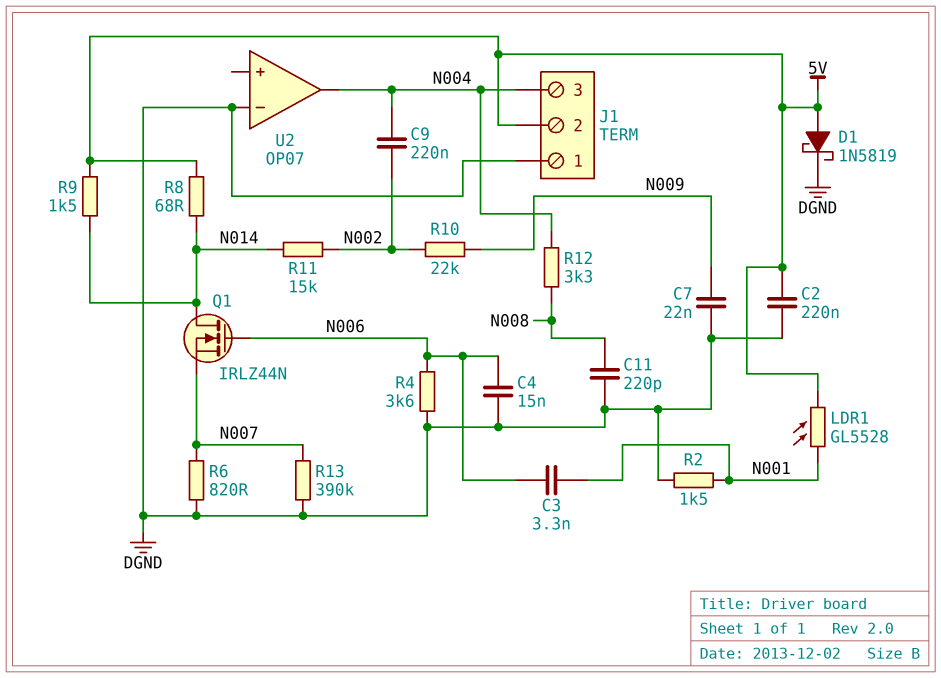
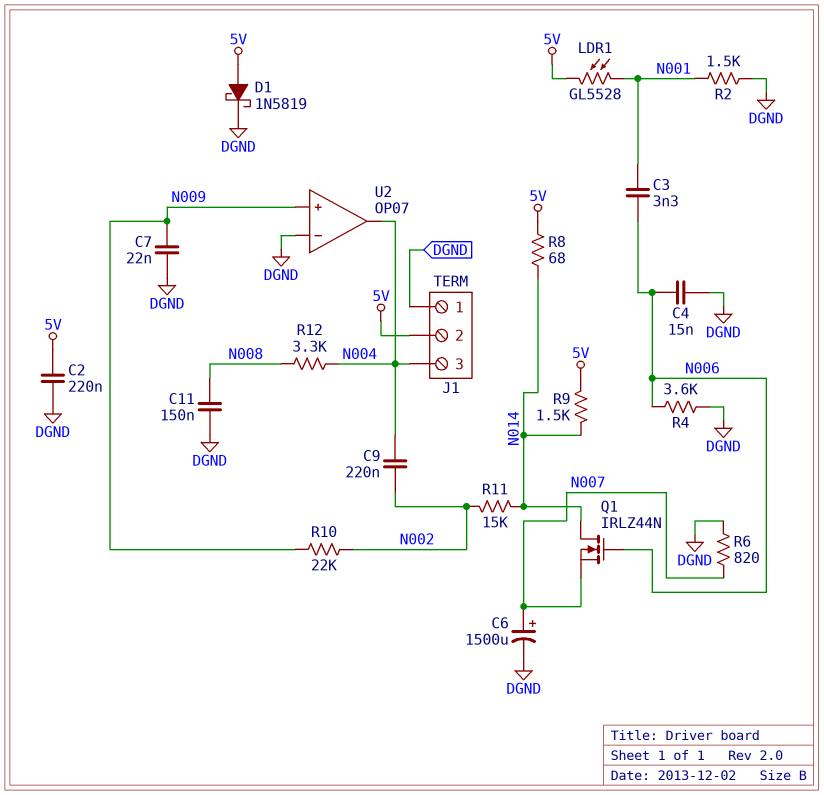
C6: none -> 1500uF (plus N007, minus DGND)
C11: 220pF (DGND, N008) -> 150nF (DGND, N008)
R13: 390k (DGND, N007) -> none
U2 pin in+: none -> N009

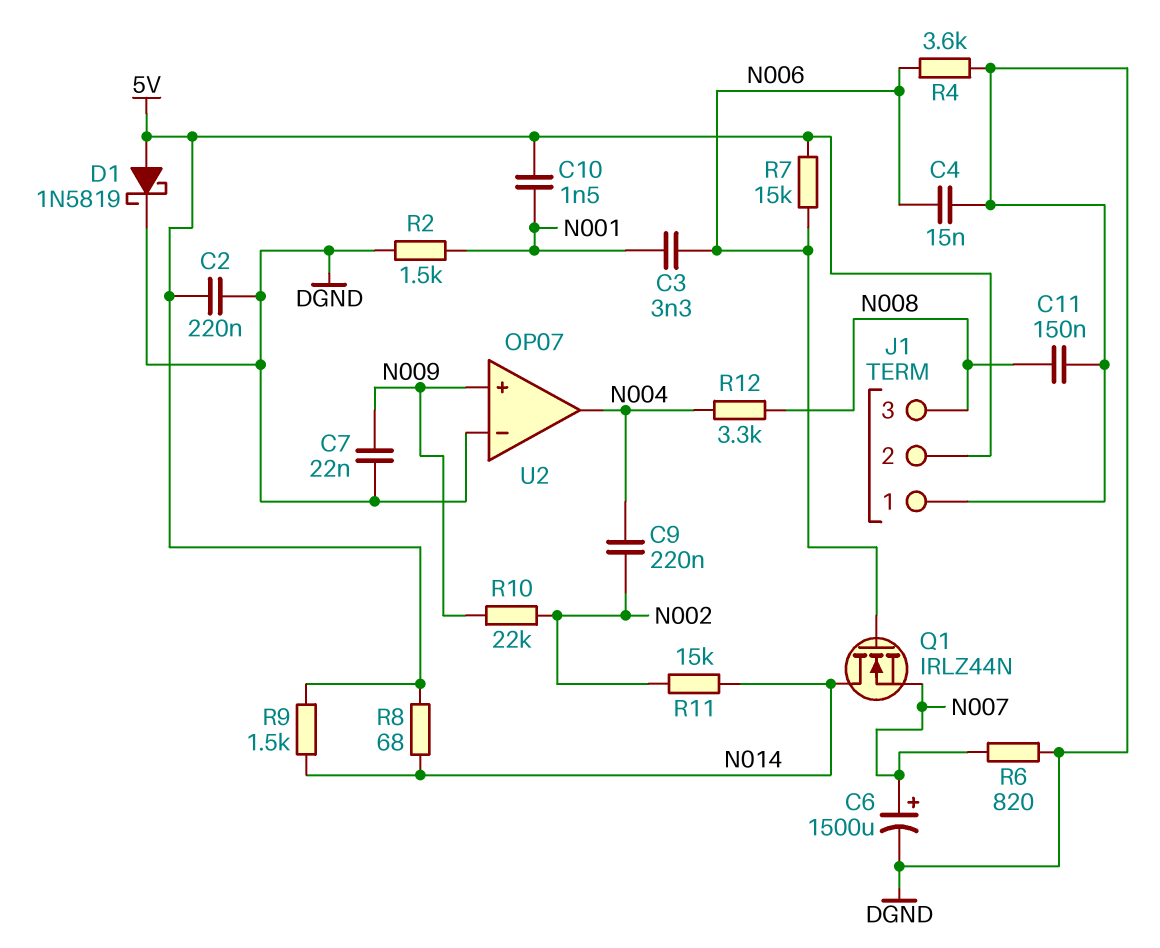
C10: none -> 1.5nF (5V, N001)
J1 pin 3: N004 -> N008
LDR1: GL5528 (5V, N001) -> none
R7: none -> 15k (5V, N006)

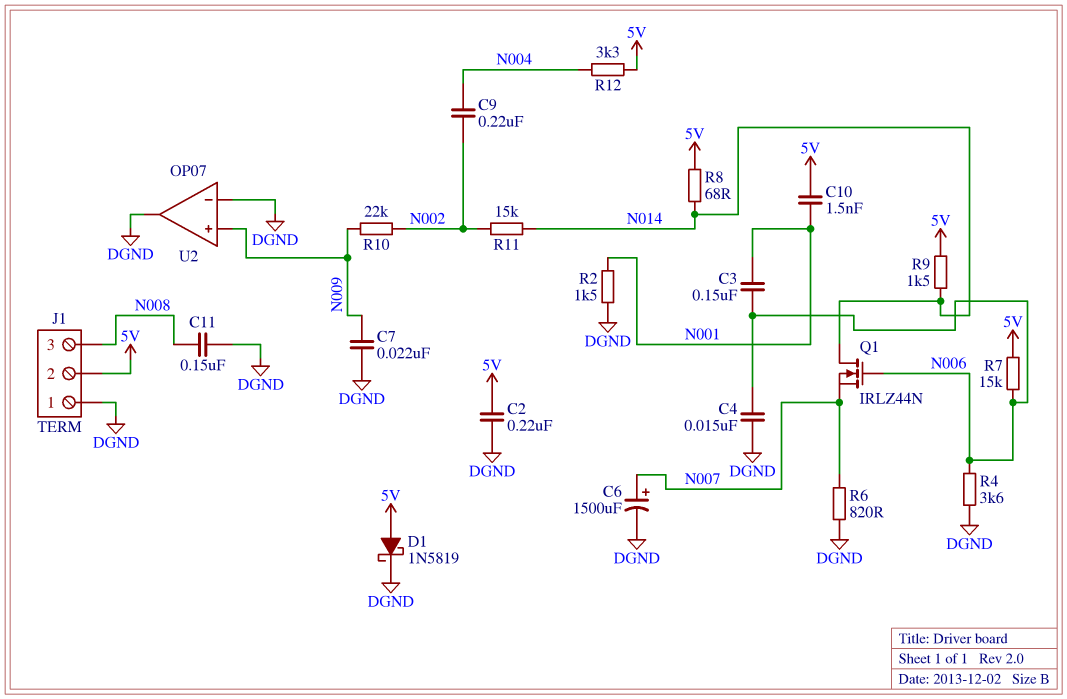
C3: 3.3nF (N001, N006) -> 150nF (N001, N006)
R12: 3.3k (N004, N008) -> 3.3k (5V, N004)
U2 pin out: N004 -> DGND

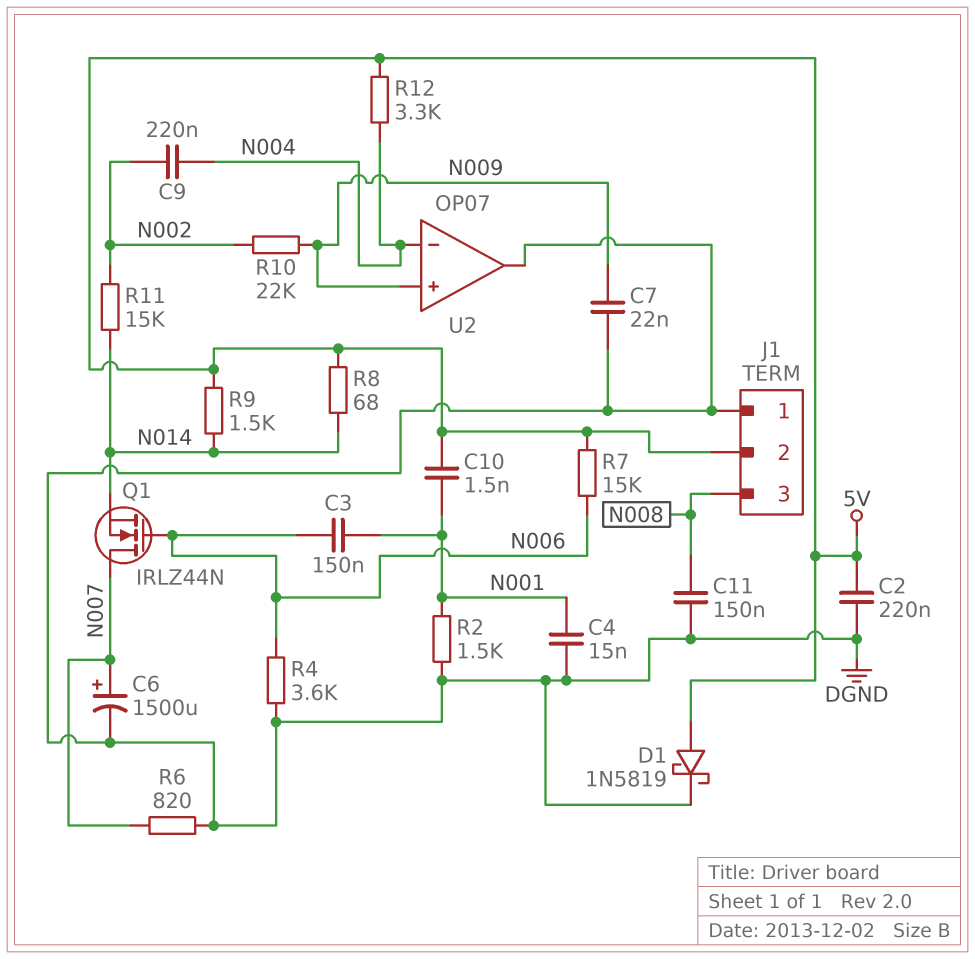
C4: 15nF (DGND, N006) -> 15nF (DGND, N001)
Q1: NMOS IRLZ44N (G N006, D N014, S N007) -> NMOS IRLZ44N (G N006, D N007, S N014)
U2 pin in-: DGND -> N004

